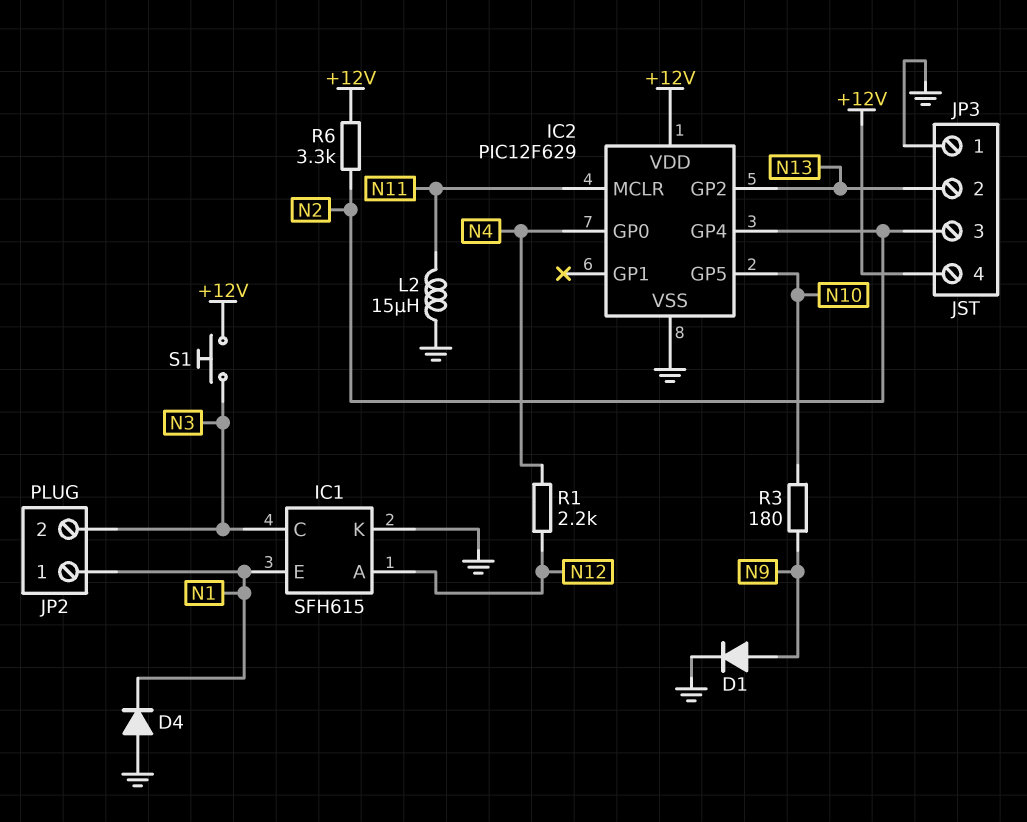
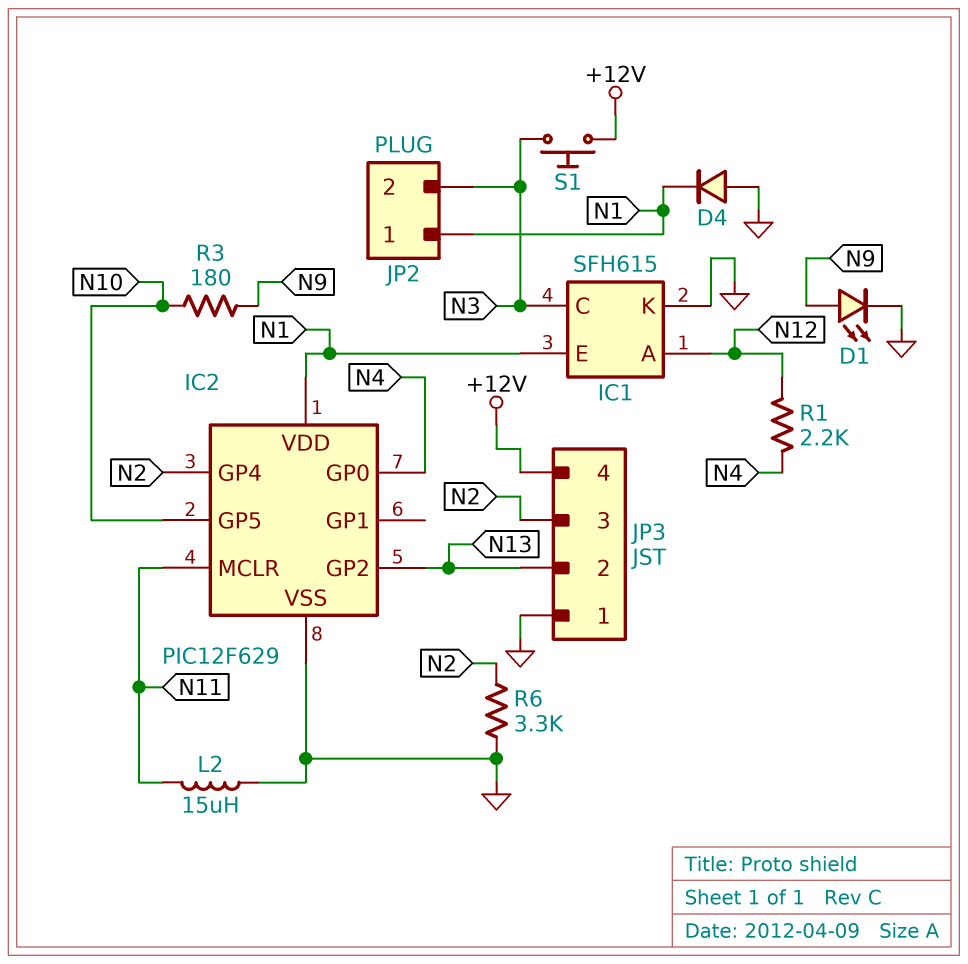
D1: diode (A N9, K GND) -> LED (A N9, K GND)
IC2 pin VDD: +12V -> N1
R6: 3.3k (+12V, N2) -> 3.3k (GND, N2)

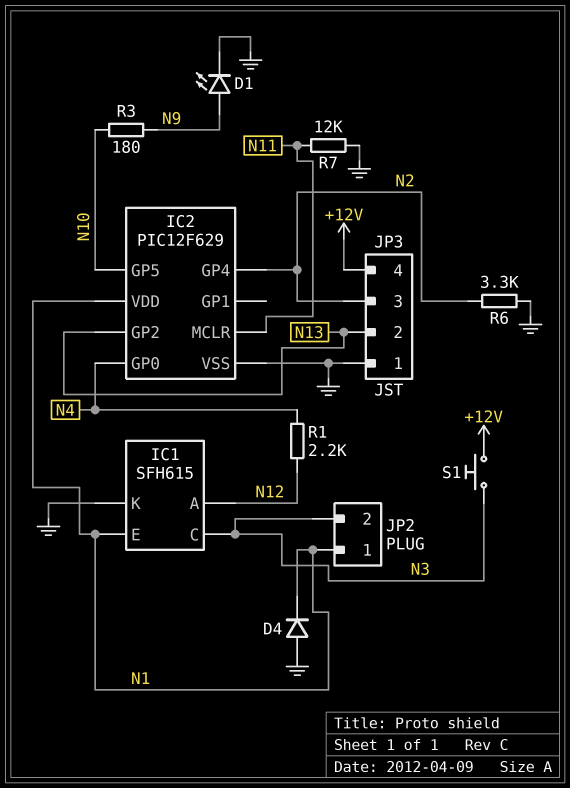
L2: 15uH (GND, N11) -> none
R7: none -> 12k (GND, N11)

